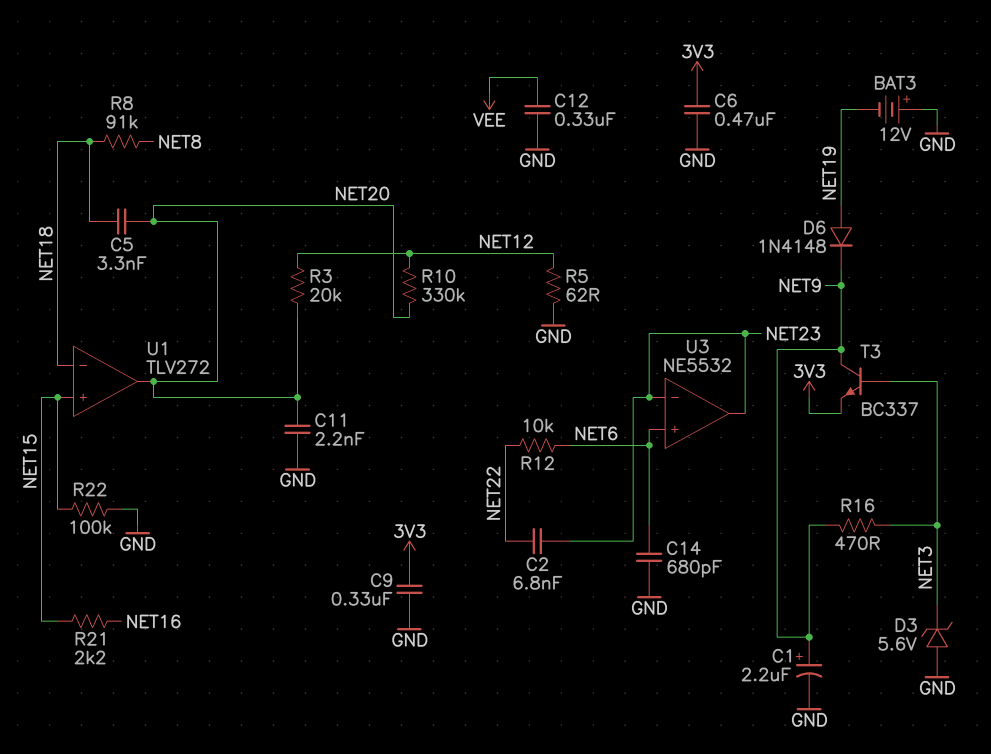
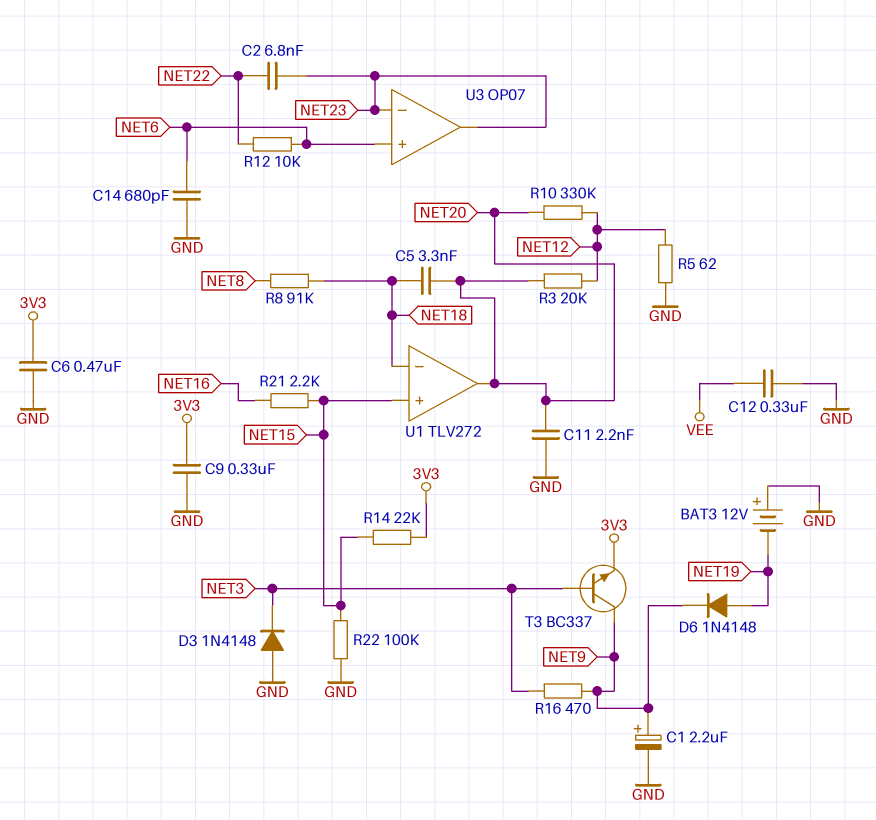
D3: zener 5.6V (A GND, K NET3) -> diode 1N4148 (A GND, K NET3)
R14: none -> 22k (3V3, NET15)
U3: NE5532 -> OP07

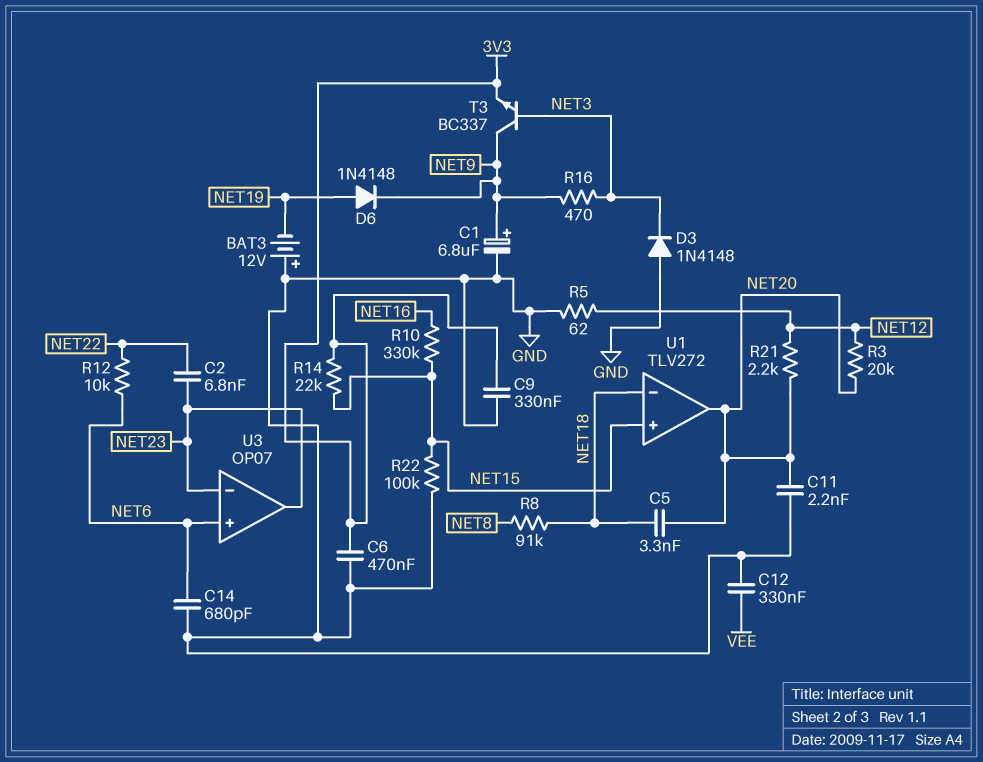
C1: 2.2uF (plus NET9, minus GND) -> 6.8uF (plus NET9, minus GND)
R10: 330k (NET12, NET20) -> 330k (NET15, NET16)
R21: 2.2k (NET15, NET16) -> 2.2k (NET12, NET20)

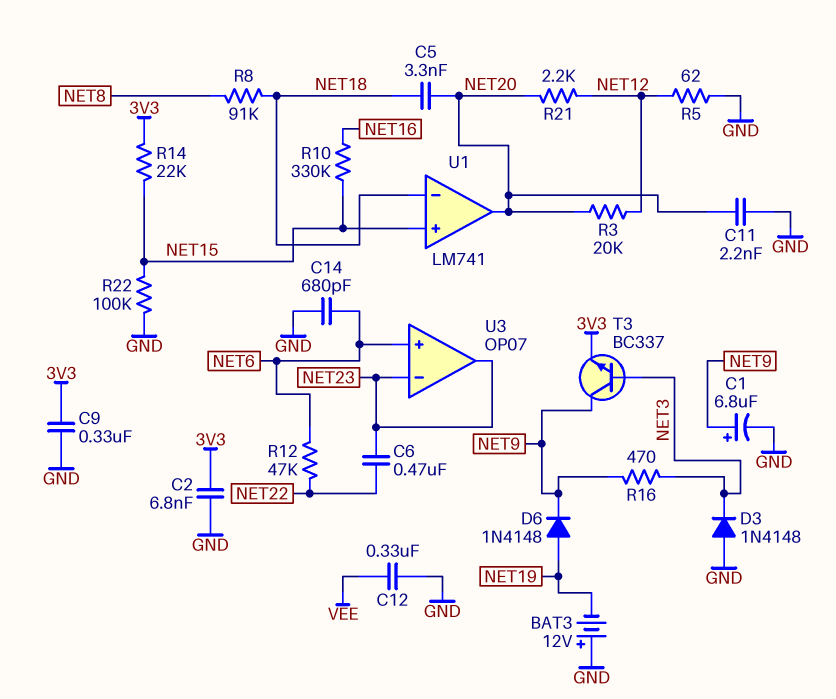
C2: 6.8nF (NET22, NET23) -> 6.8nF (3V3, GND)
C6: 470nF (3V3, GND) -> 470nF (NET22, NET23)
R12: 10k (NET6, NET22) -> 47k (NET6, NET22)
U1: TLV272 -> LM741

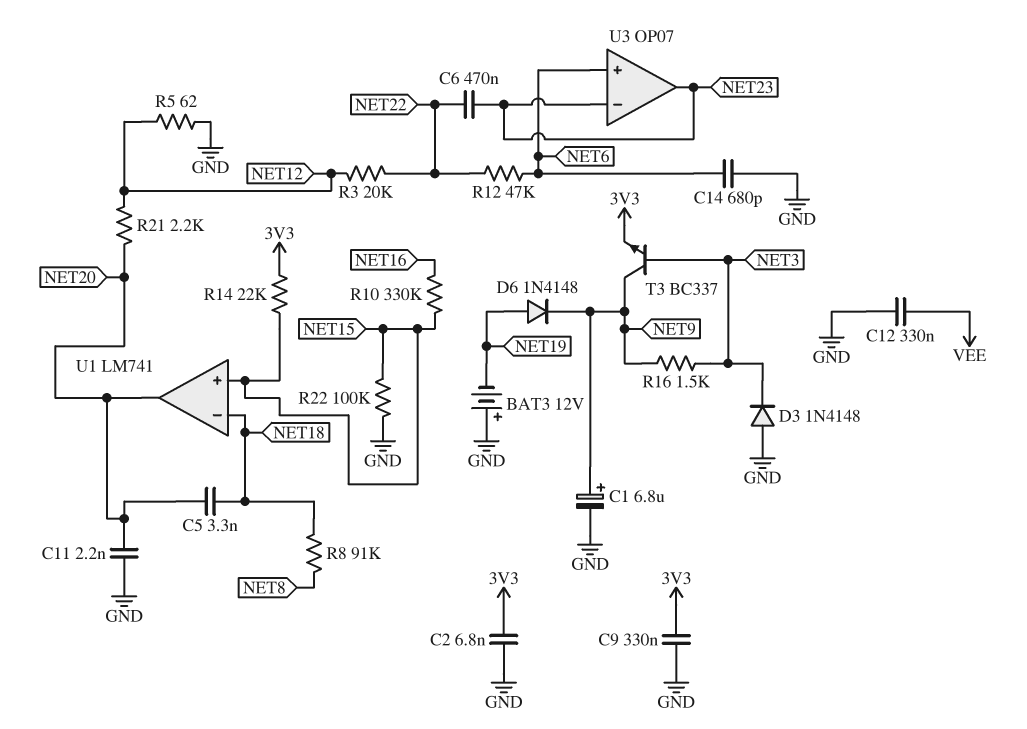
R3: 20k (NET12, NET20) -> 20k (NET12, NET22)
R16: 470 (NET3, NET9) -> 1.5k (NET3, NET9)

